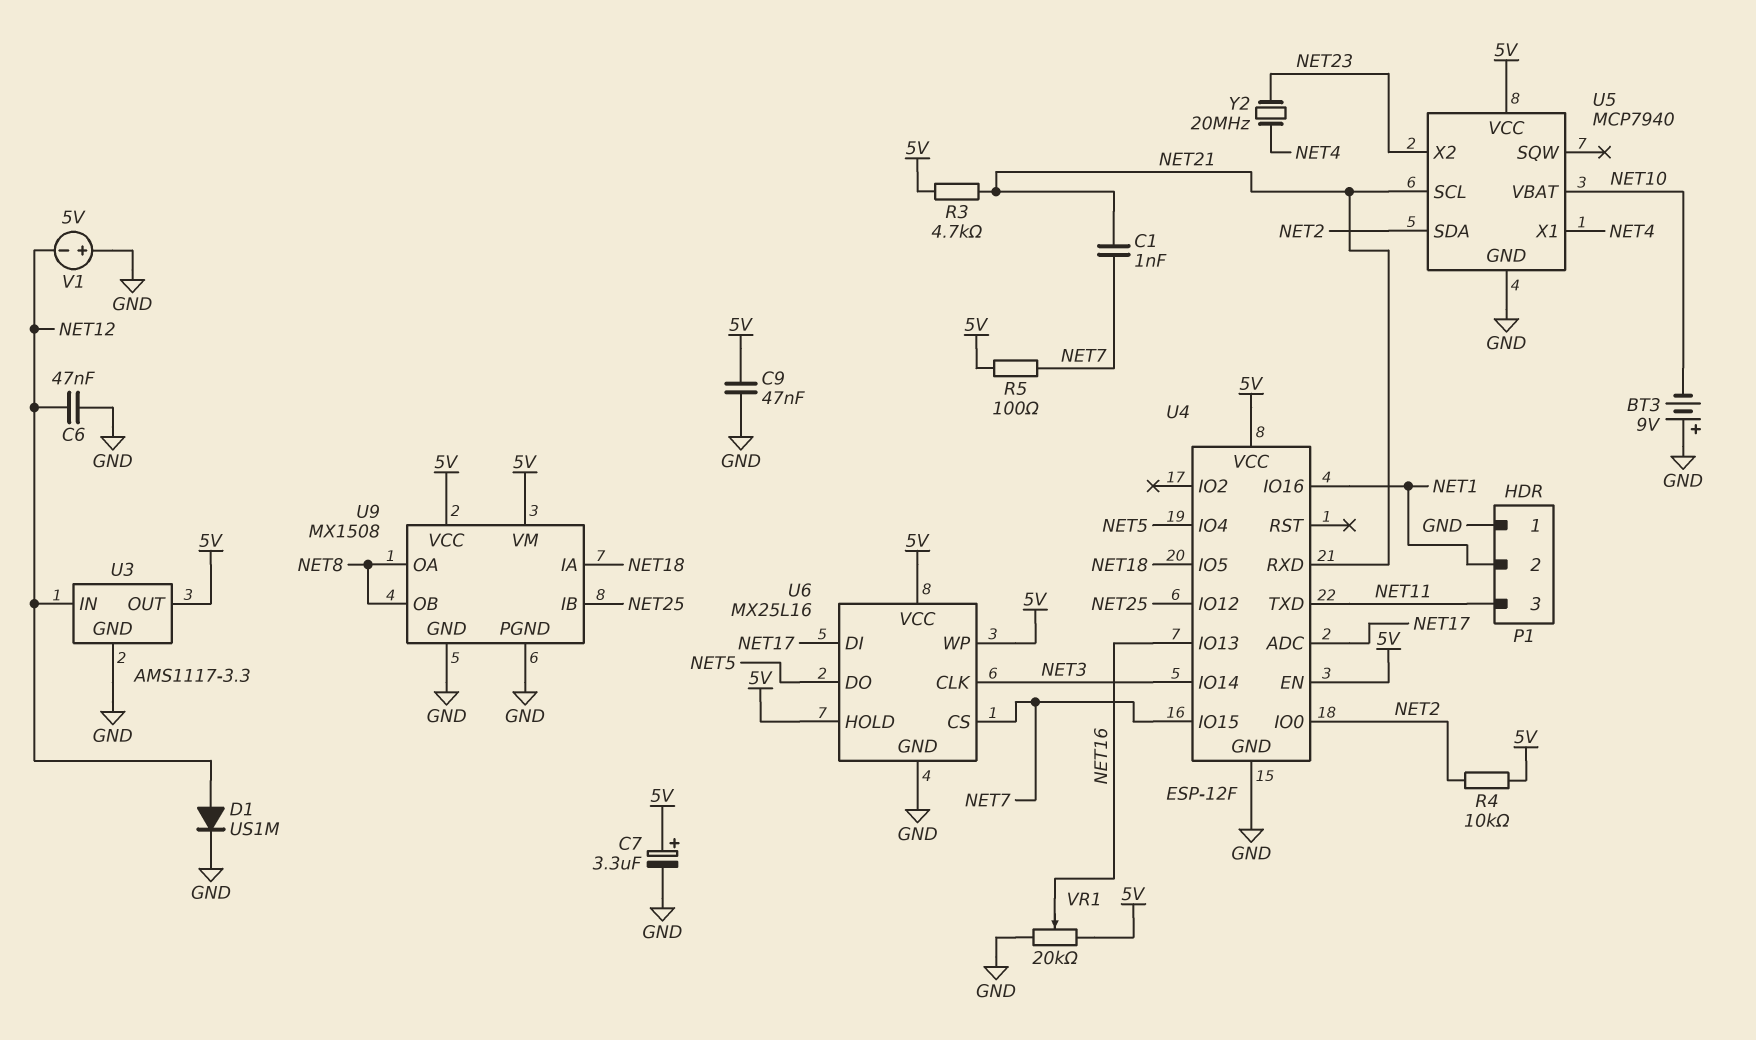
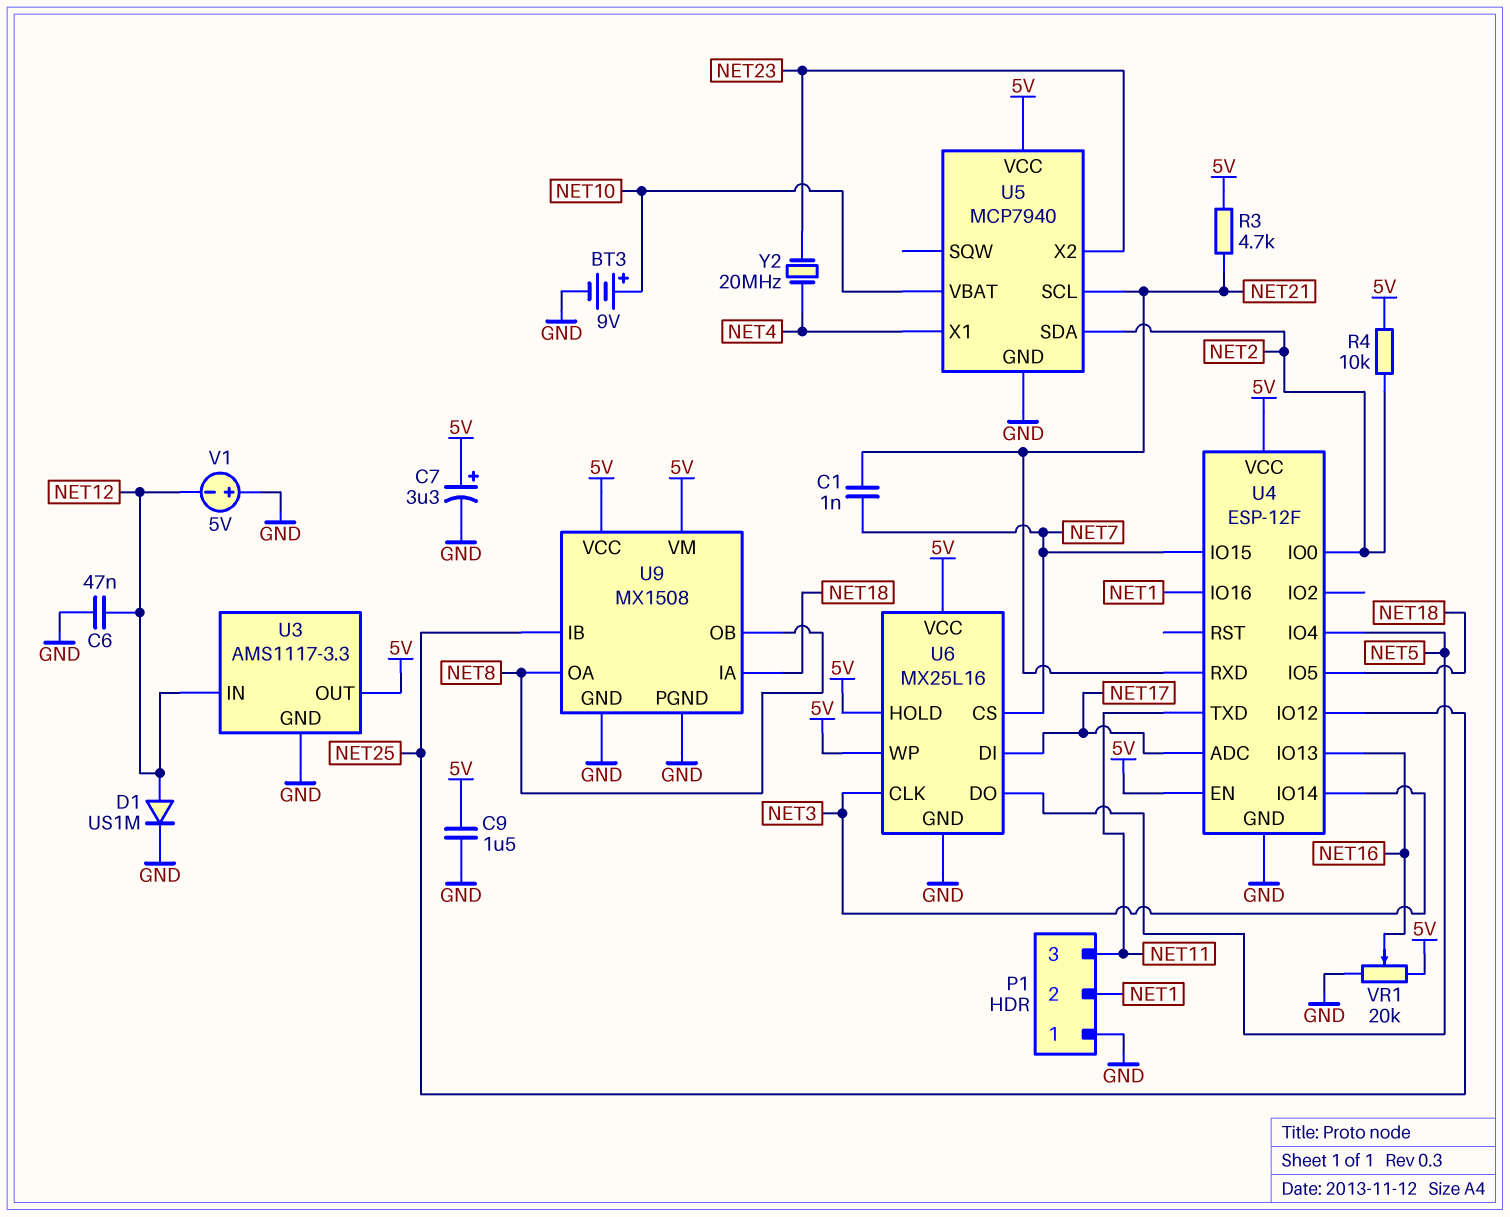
BT3: 9V (plus GND, minus NET10) -> 9V (plus NET10, minus GND)
C9: 47nF (5V, GND) -> 1.5uF (5V, GND)
R5: 100 (5V, NET7) -> none

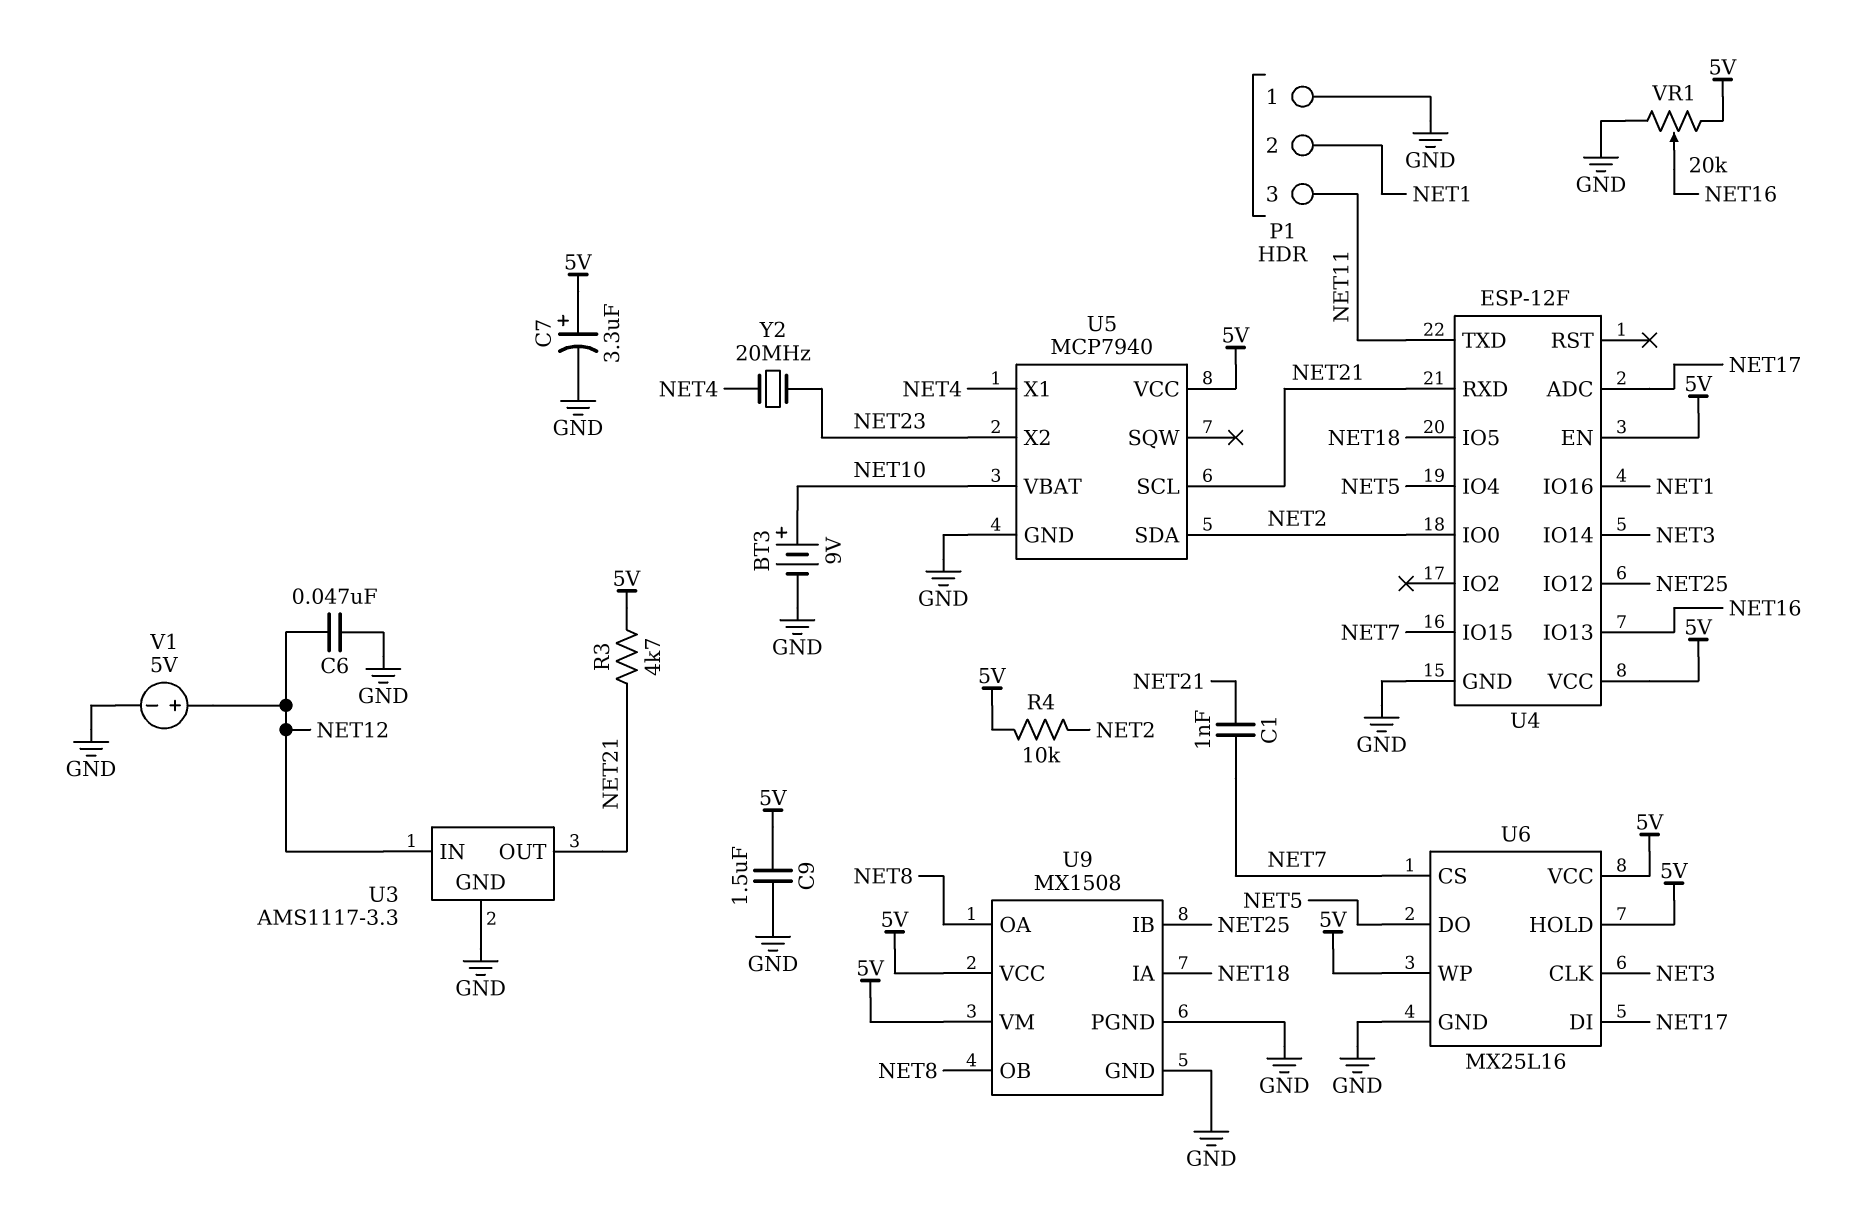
D1: diode US1M (A NET12, K GND) -> none
U3 pin OUT: 5V -> NET21
V1: 5V (plus GND, minus NET12) -> 5V (plus NET12, minus GND)

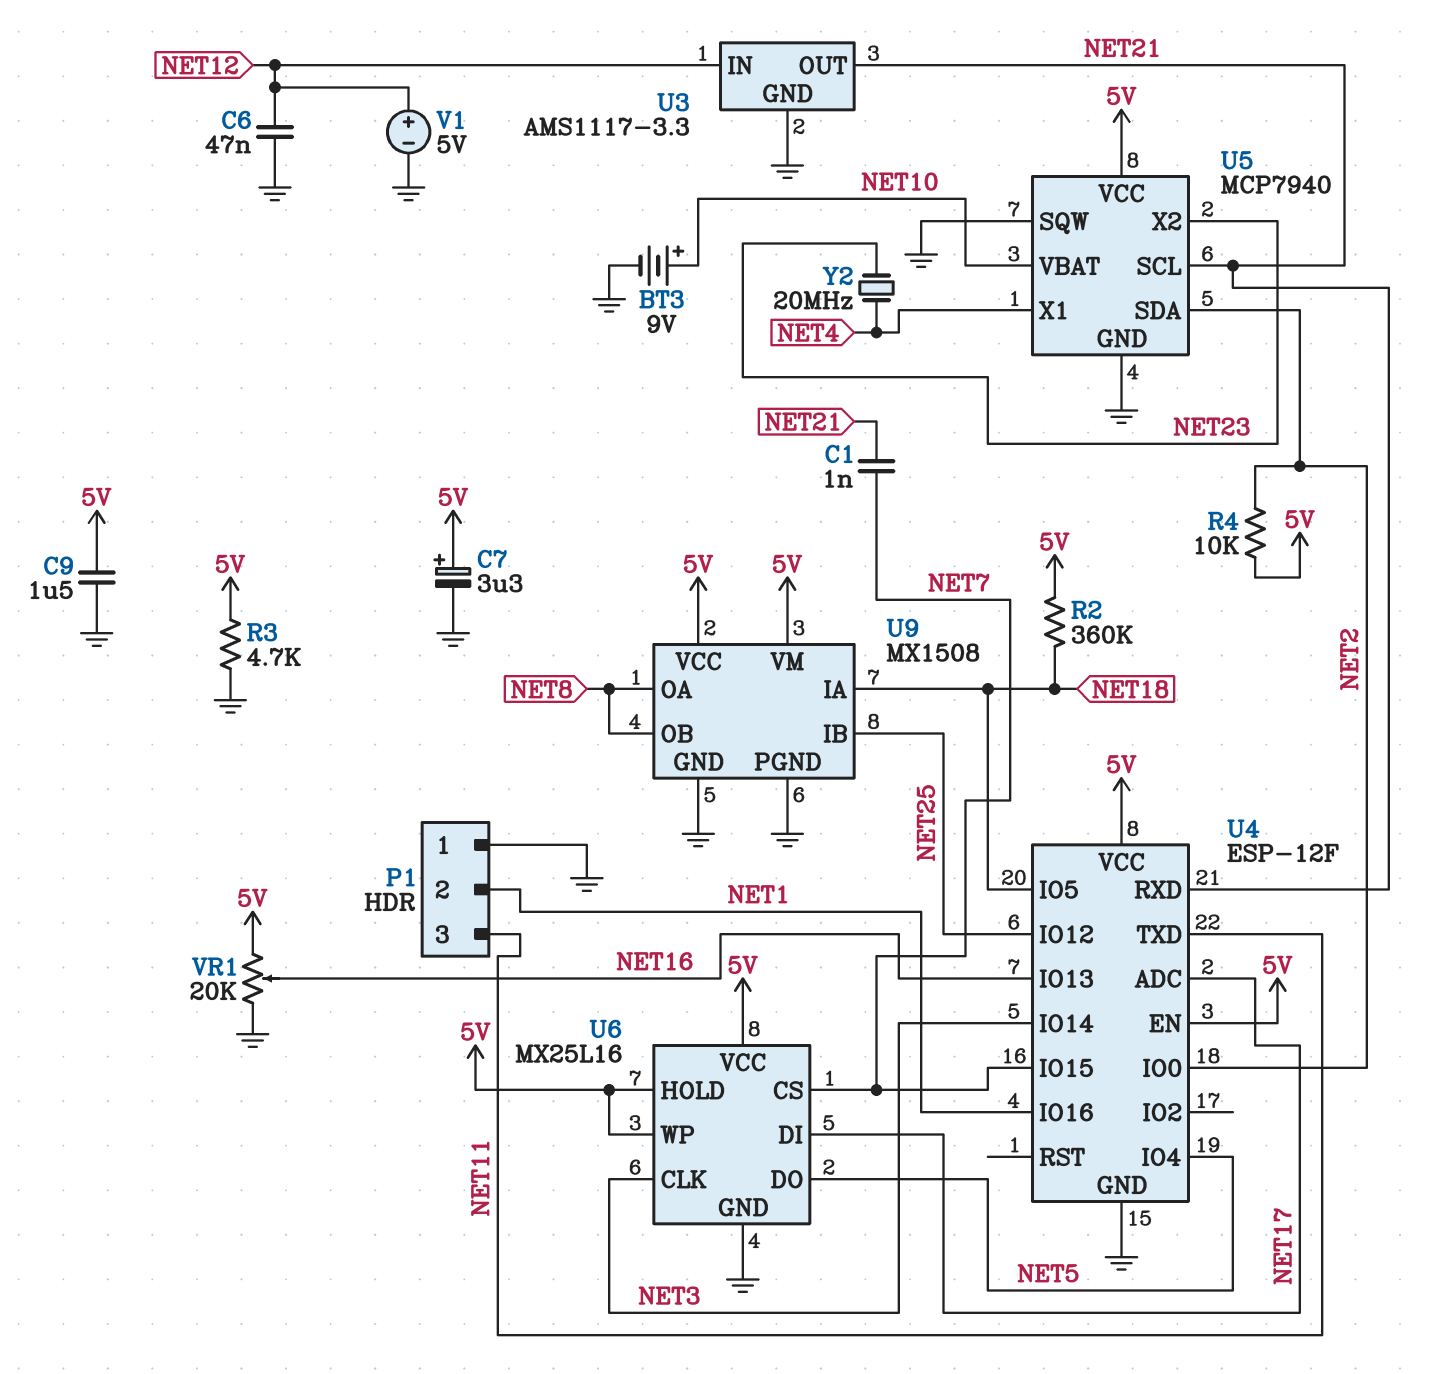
R2: none -> 360k (5V, NET18)
R3: 4.7k (5V, NET21) -> 4.7k (5V, GND)
U5 pin SQW: none -> GND

